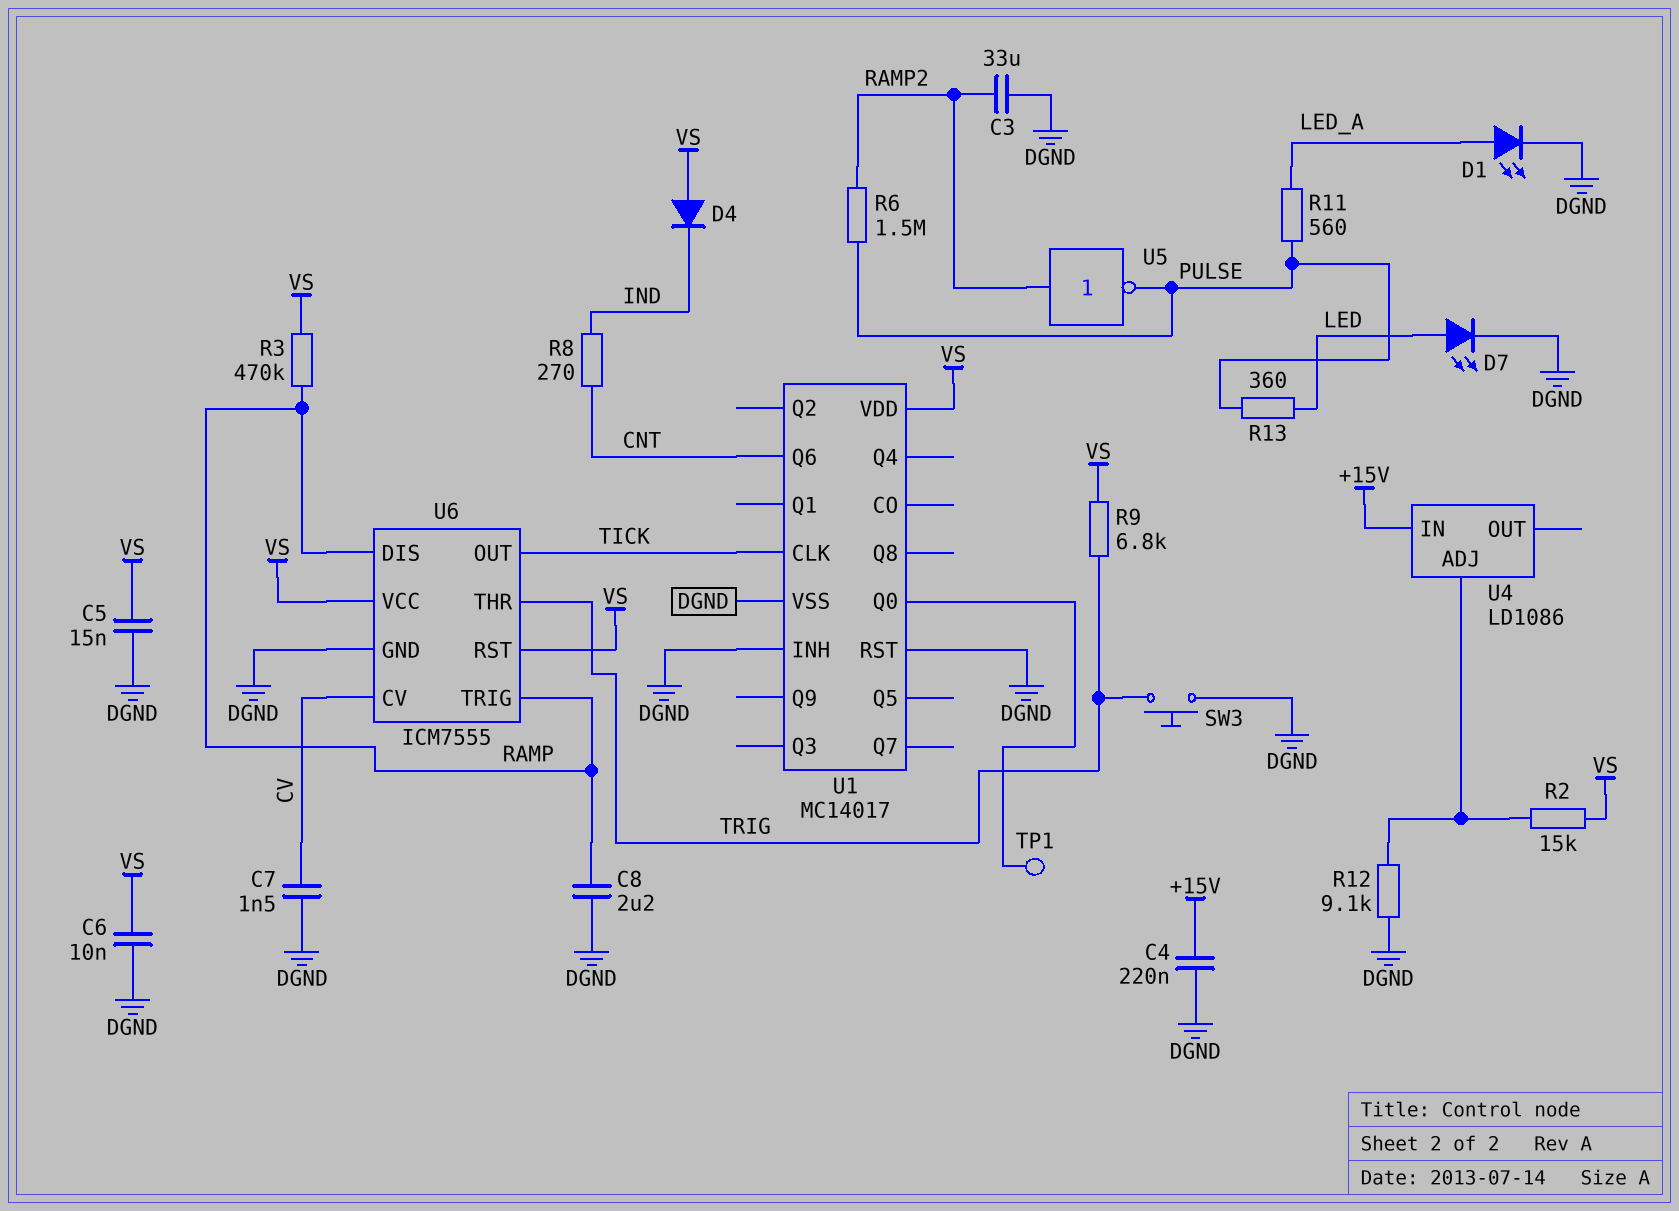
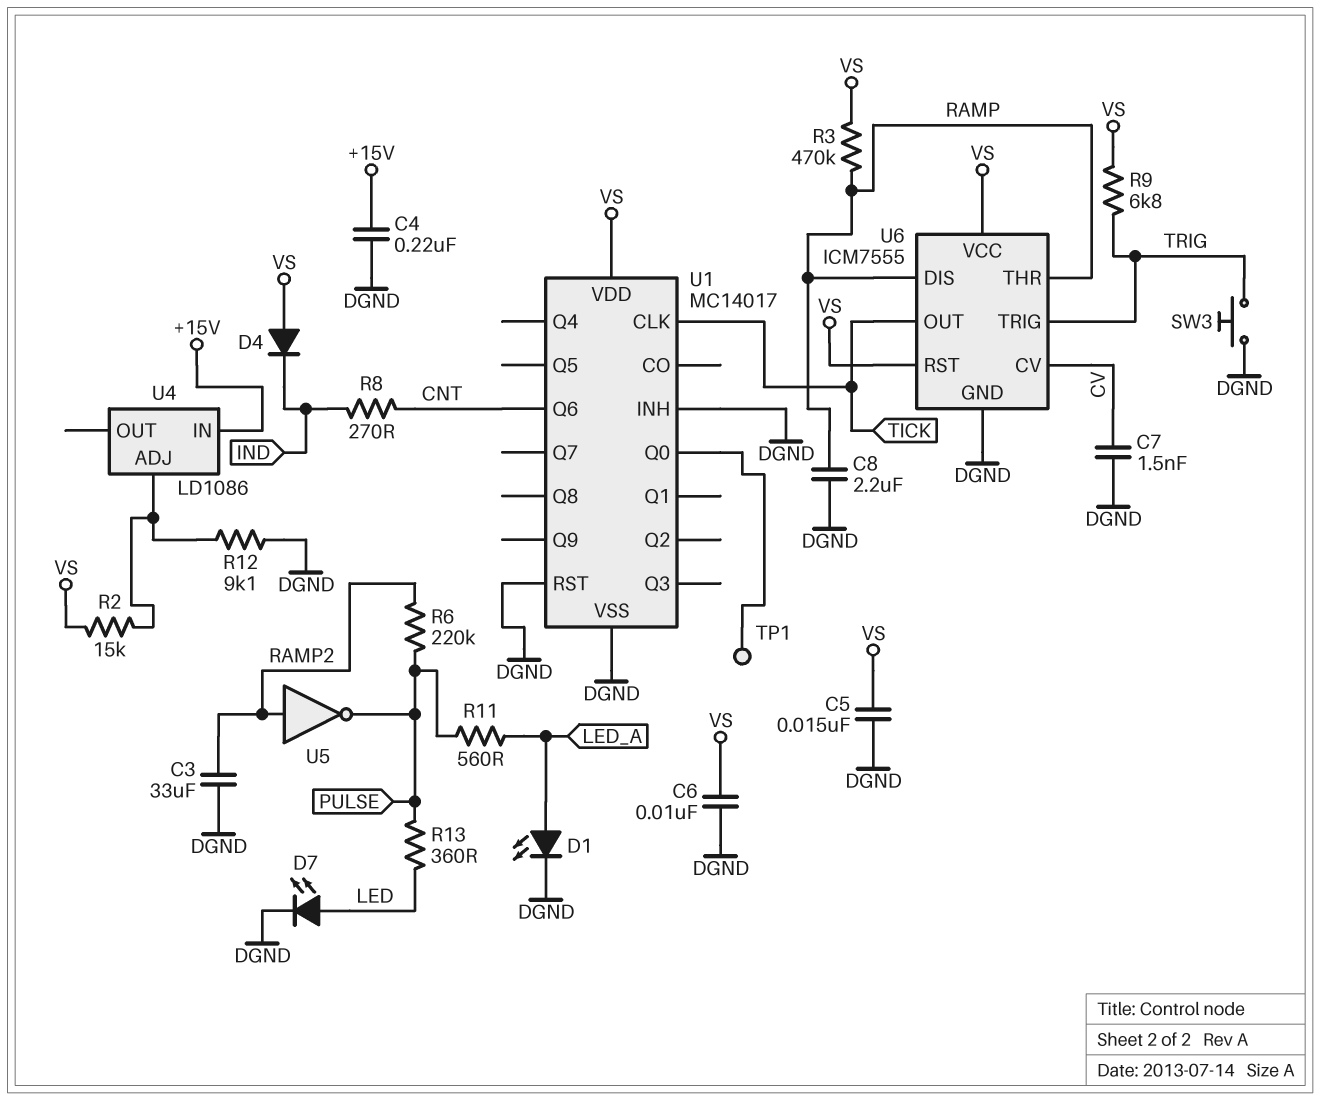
R6: 1.5M (PULSE, RAMP2) -> 220k (PULSE, RAMP2)
U6 pin THR: TRIG -> RAMP
U6 pin TRIG: RAMP -> TRIG

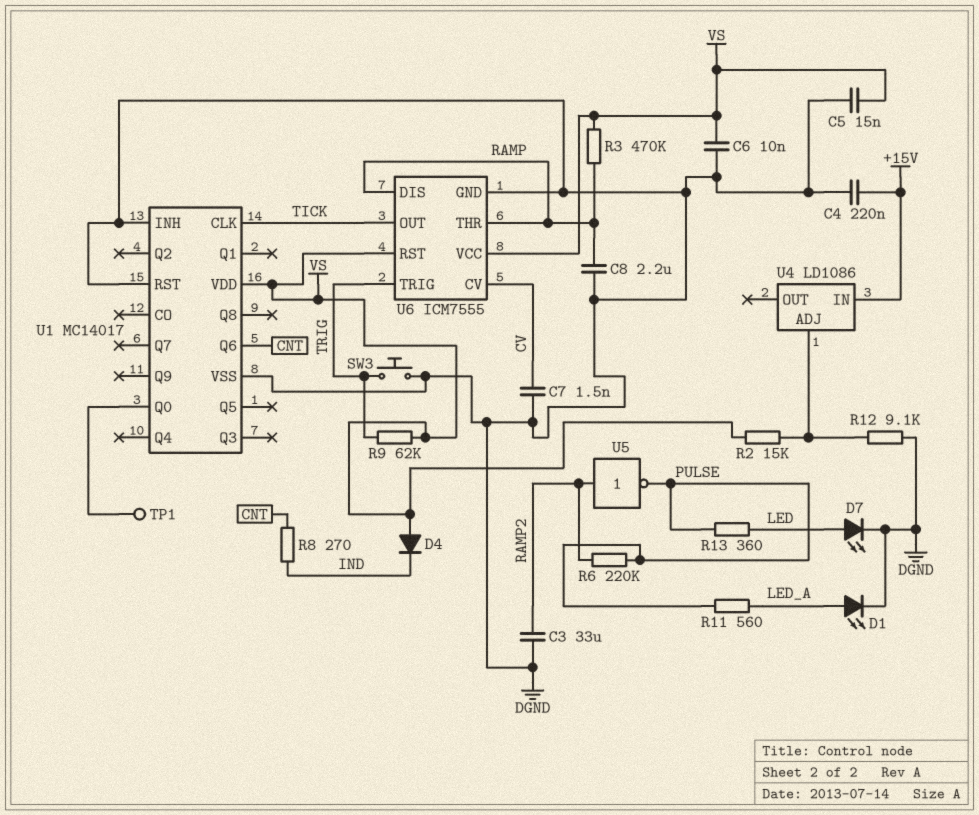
R9: 6.8k (TRIG, VS) -> 62k (TRIG, VS)

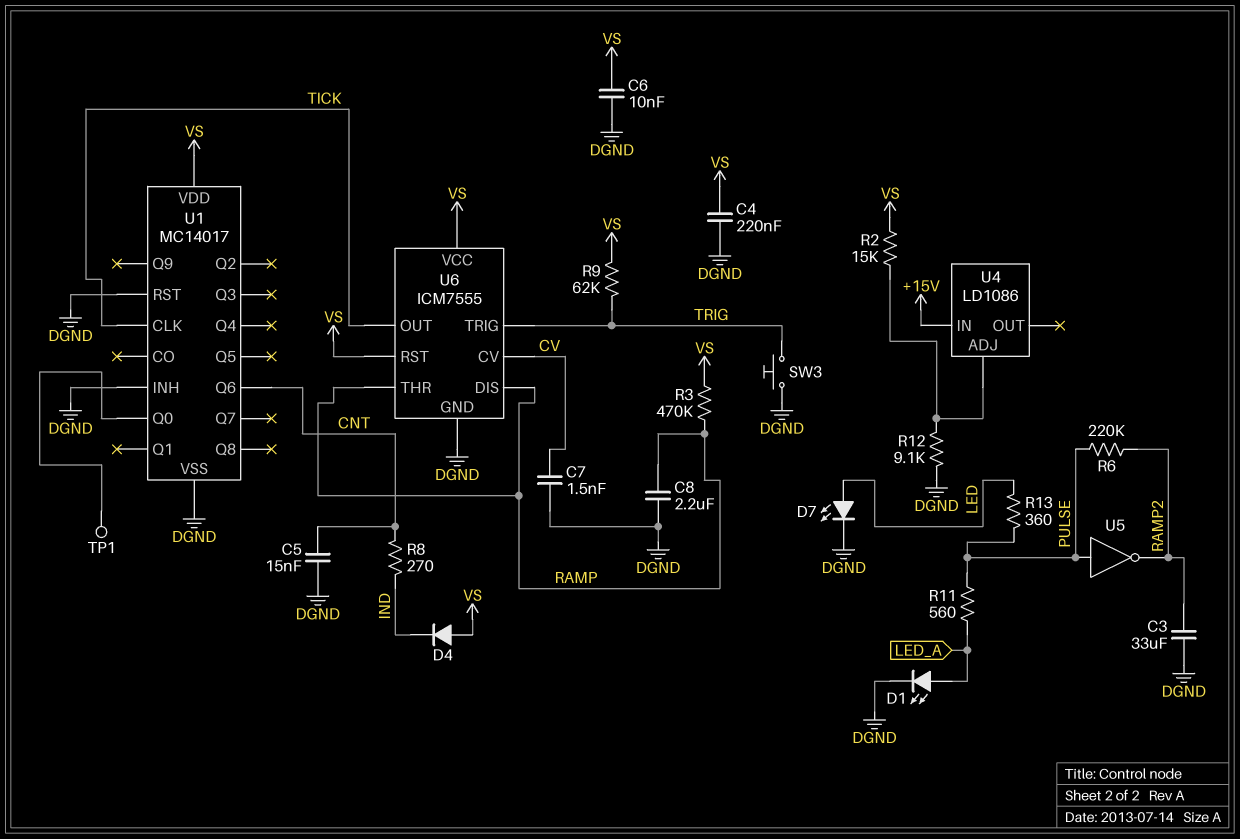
C4: 220nF (+15V, DGND) -> 220nF (DGND, VS)
C5: 15nF (DGND, VS) -> 15nF (CNT, DGND)
U5: NOT (in RAMP2, out PULSE) -> NOT (in PULSE, out RAMP2)

